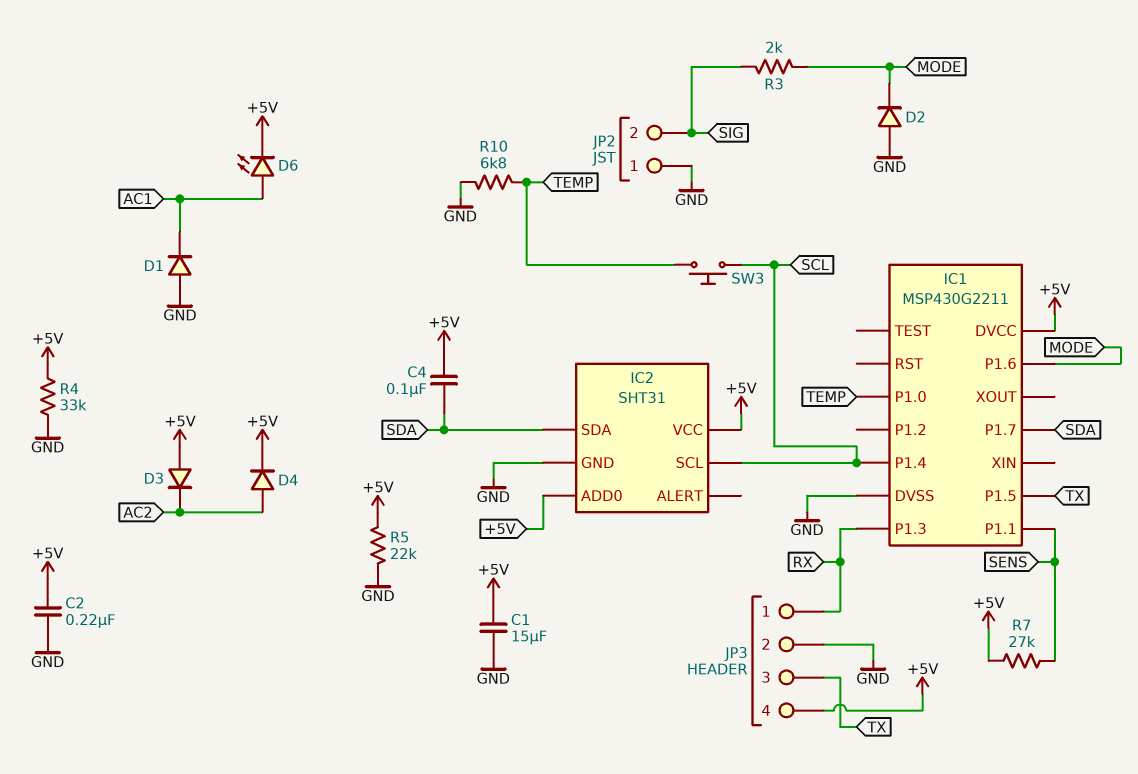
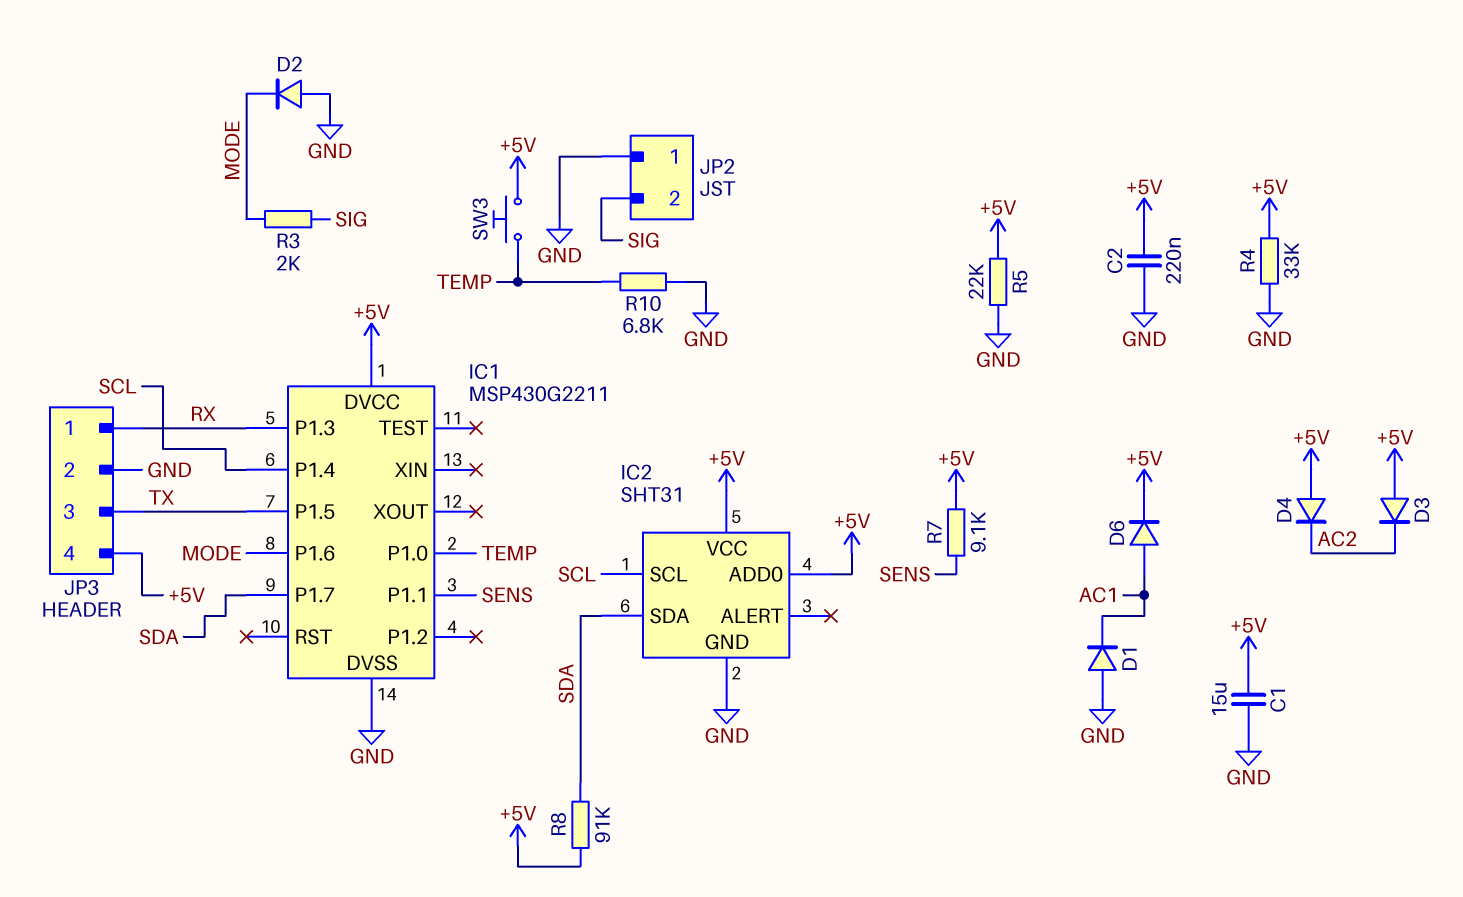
C4: 100nF (+5V, SDA) -> none
D4: diode (A AC2, K +5V) -> diode (A +5V, K AC2)
D6: LED (A AC1, K +5V) -> diode (A AC1, K +5V)
R7: 27k (+5V, SENS) -> 9.1k (+5V, SENS)
R8: none -> 91k (+5V, SDA)
SW3: button (SCL, TEMP) -> button (+5V, TEMP)

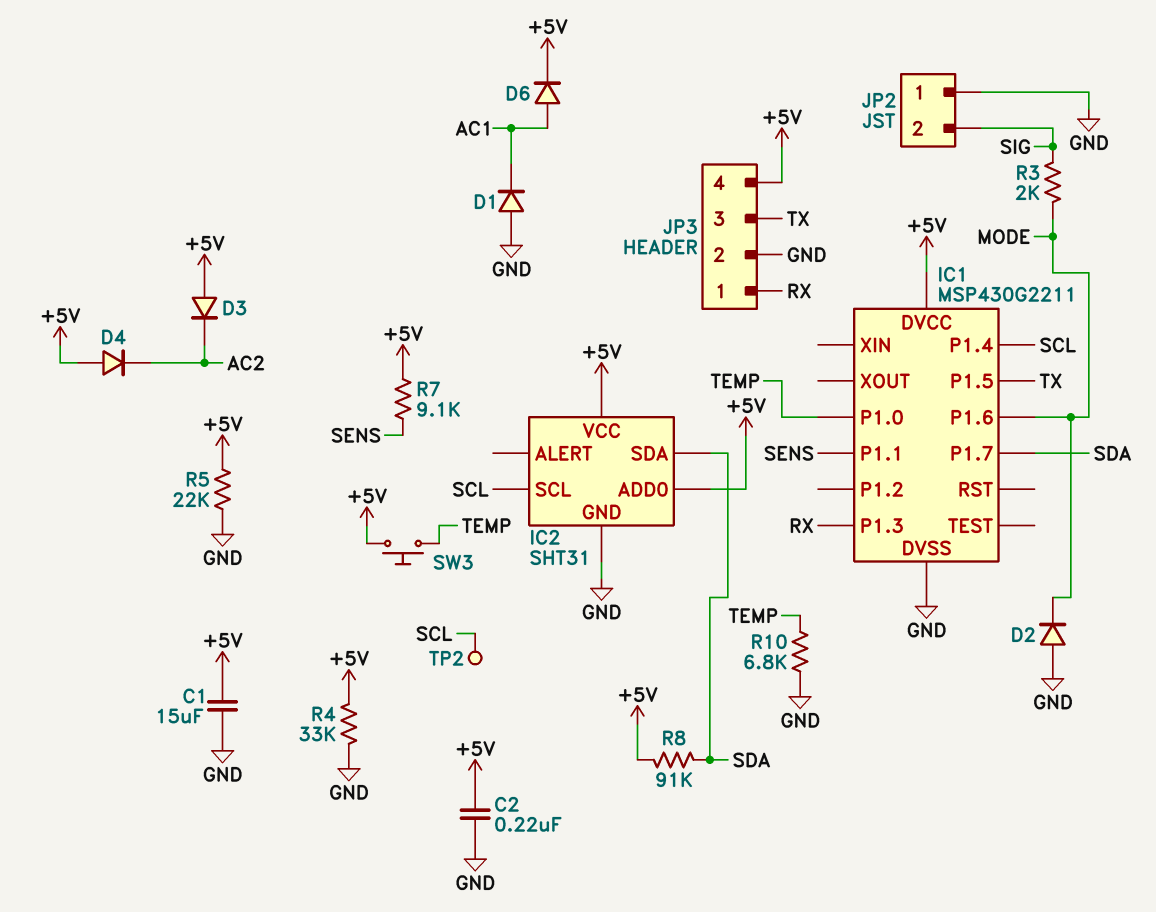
TP2: none -> test point (SCL)

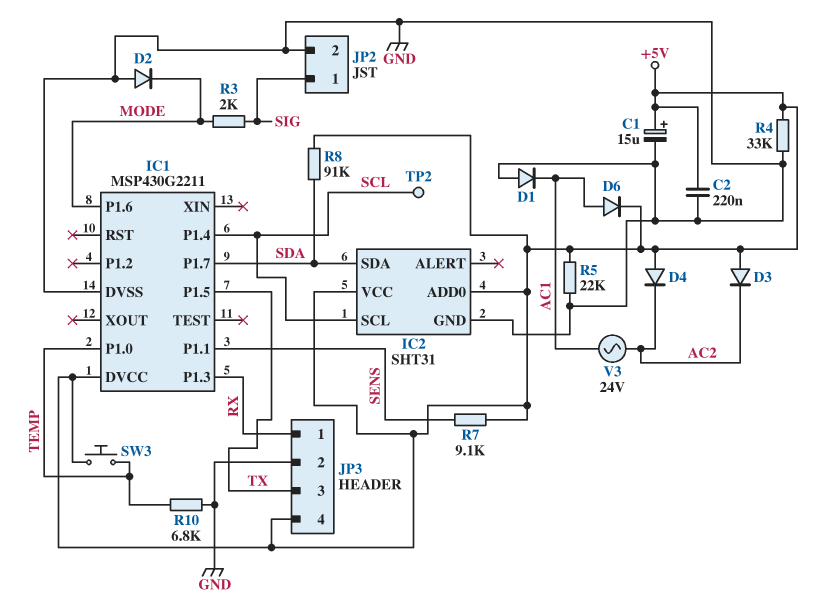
C1: 15uF (+5V, GND) -> 15uF (plus +5V, minus GND)
JP2 pin 1: GND -> SIG
JP2 pin 2: SIG -> GND
V3: none -> AC 24V (AC1, AC2)

